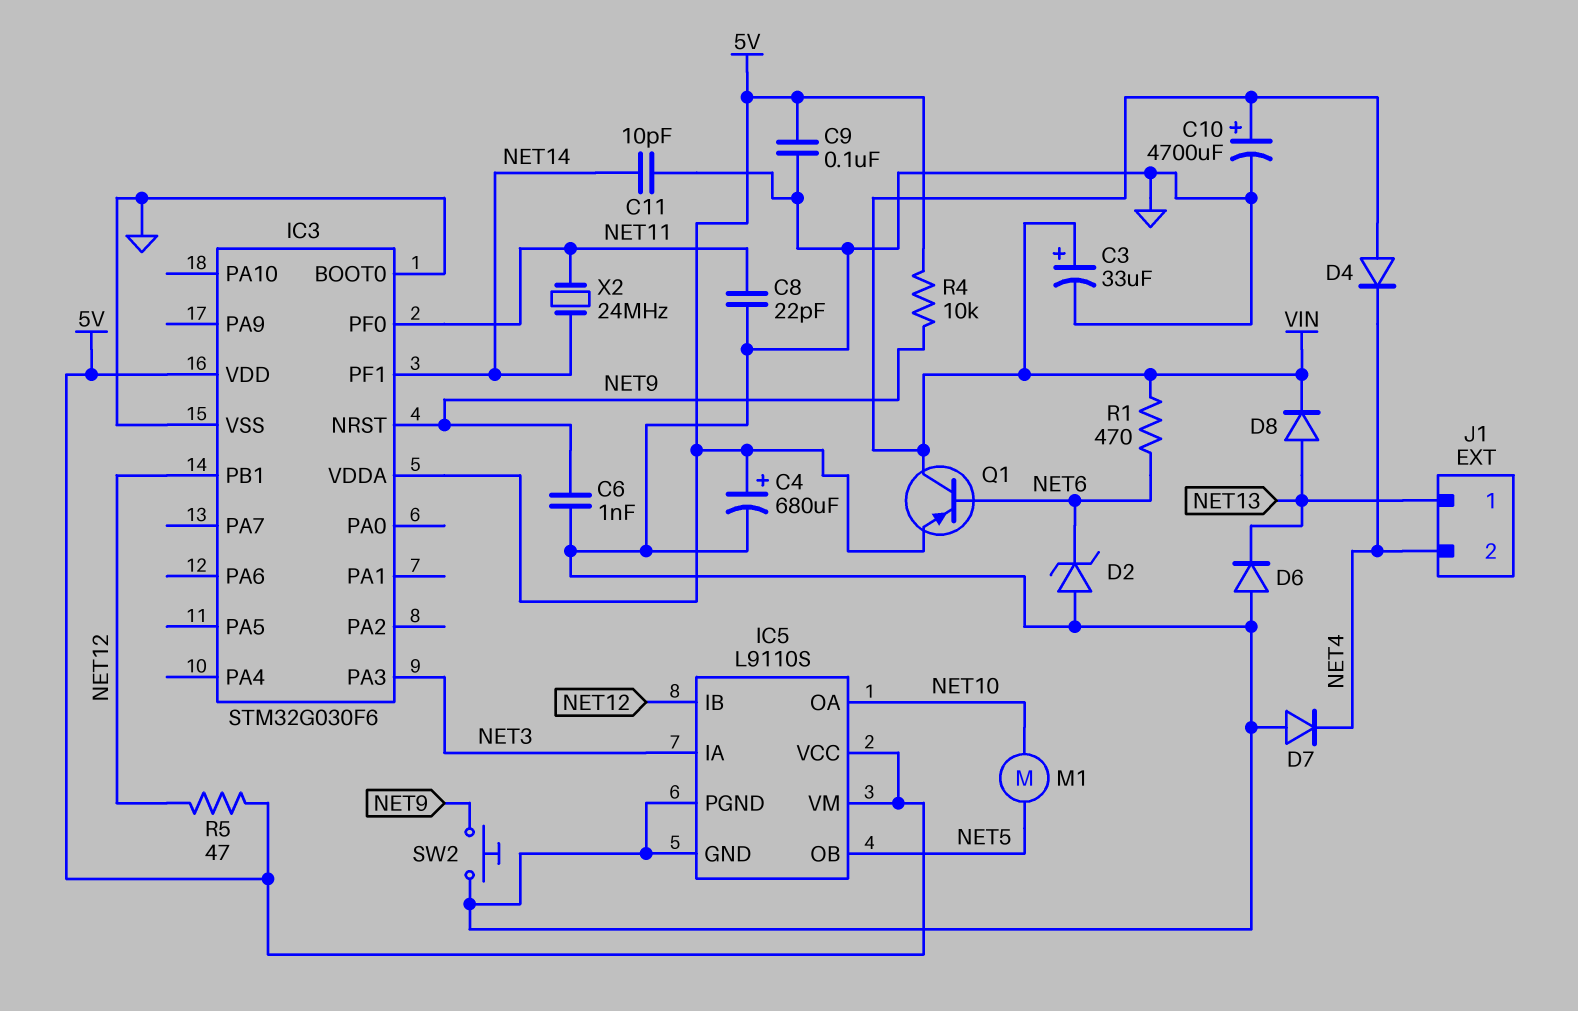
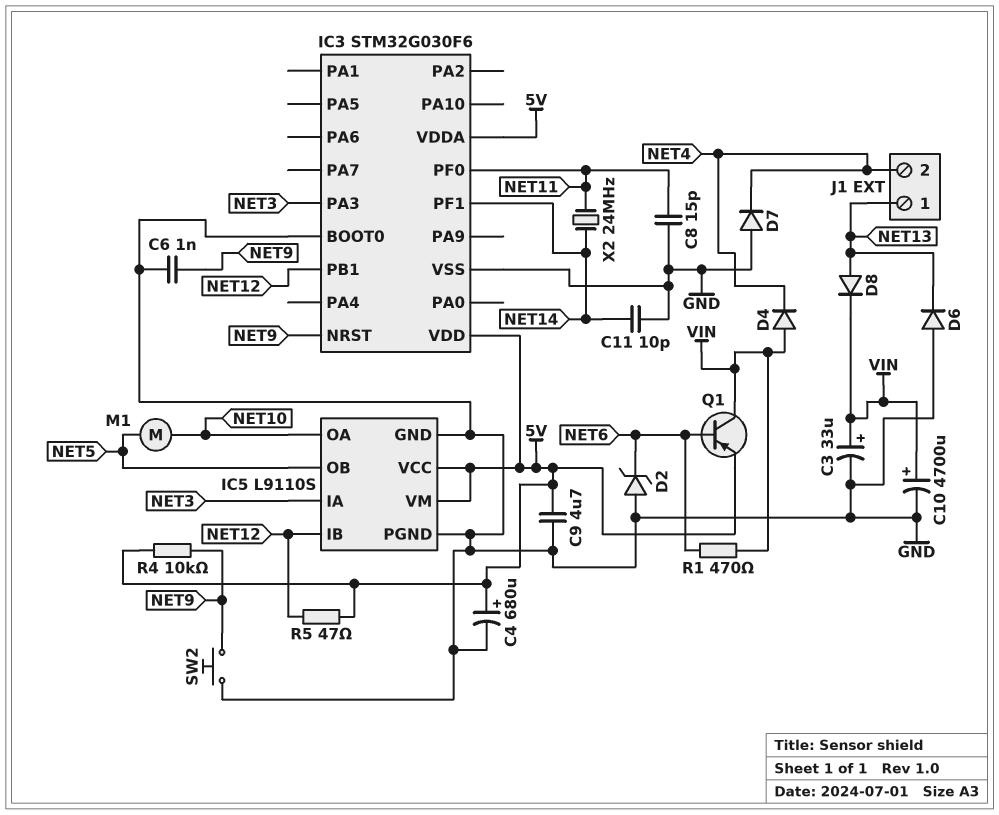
C8: 22pF (GND, NET11) -> 15pF (GND, NET11)
C9: 100nF (5V, GND) -> 4.7uF (5V, GND)

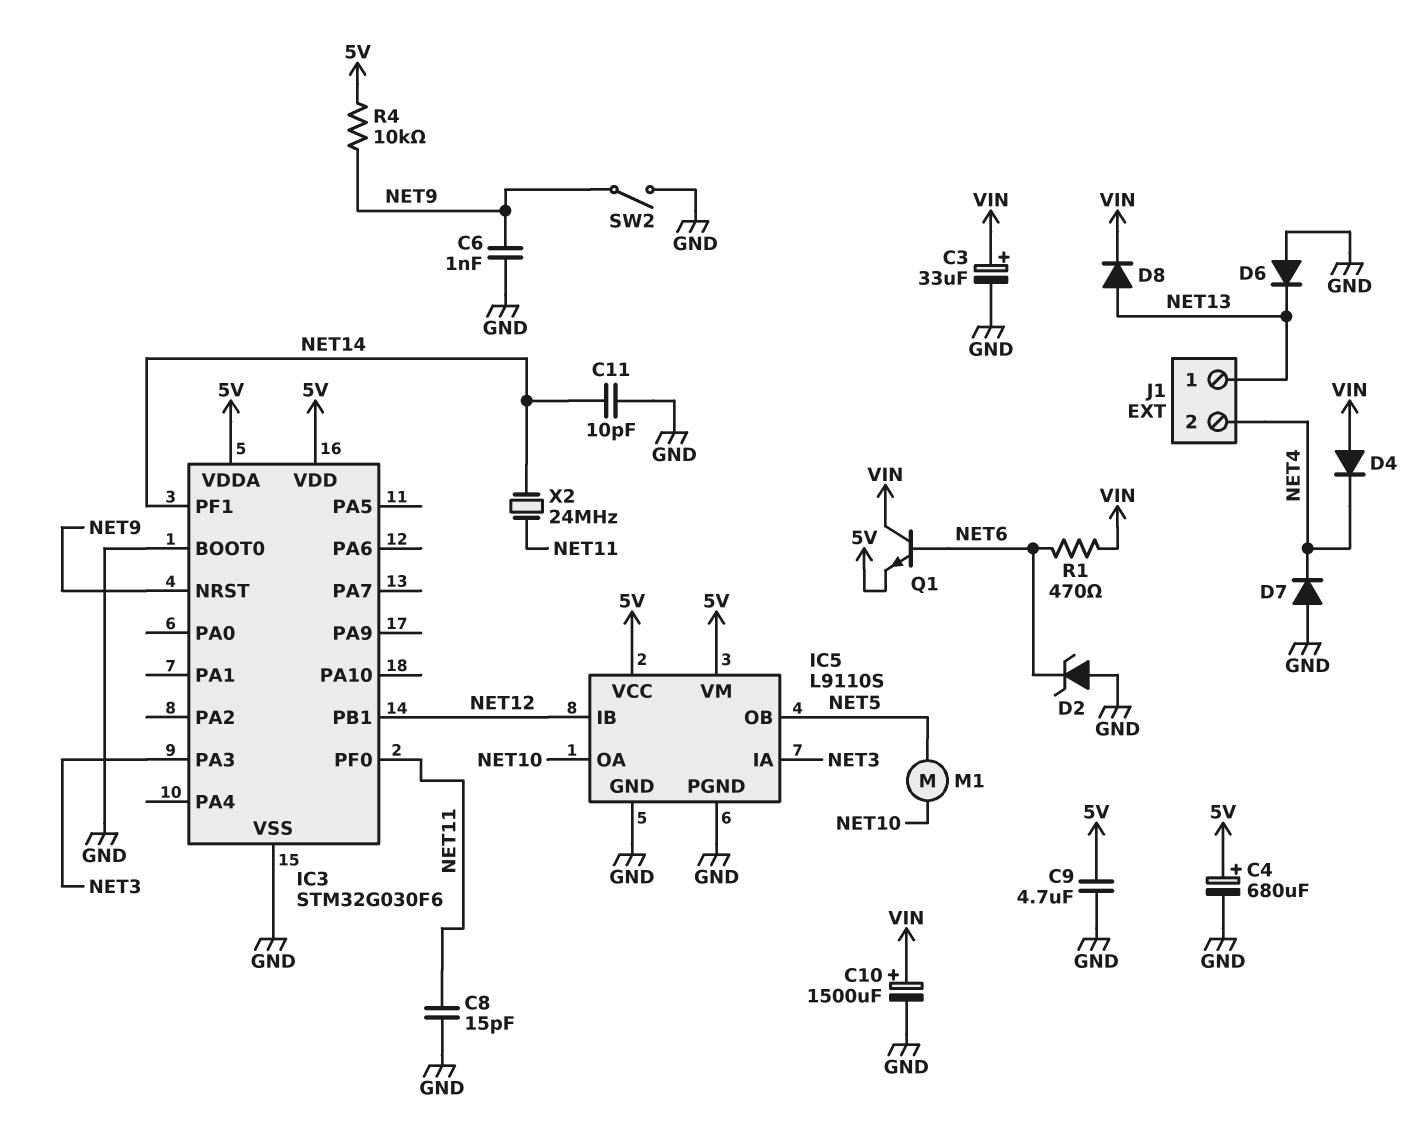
C10: 4700uF (plus VIN, minus GND) -> 1500uF (plus VIN, minus GND)
Q1: PNP (B NET6, C VIN, E 5V) -> NPN (B NET6, C VIN, E 5V)
R5: 47 (5V, NET12) -> none
SW2: button (GND, NET9) -> switch (GND, NET9)

